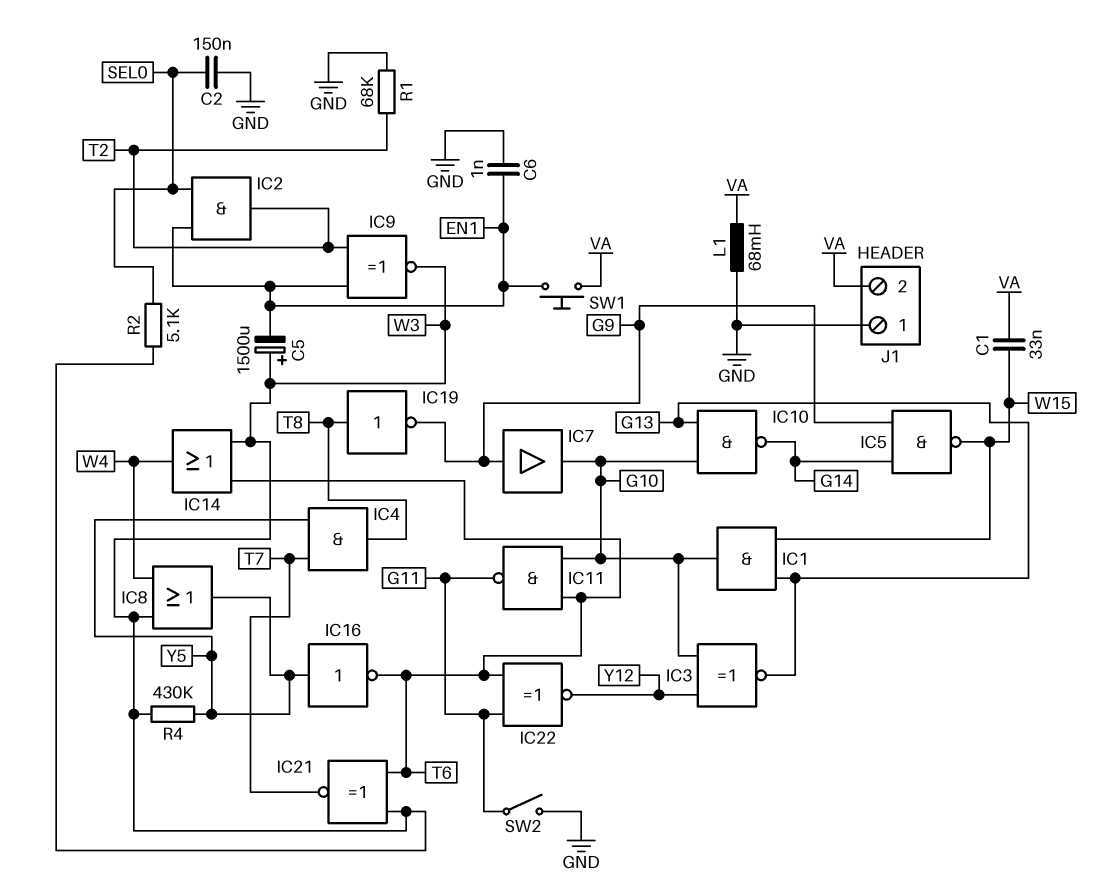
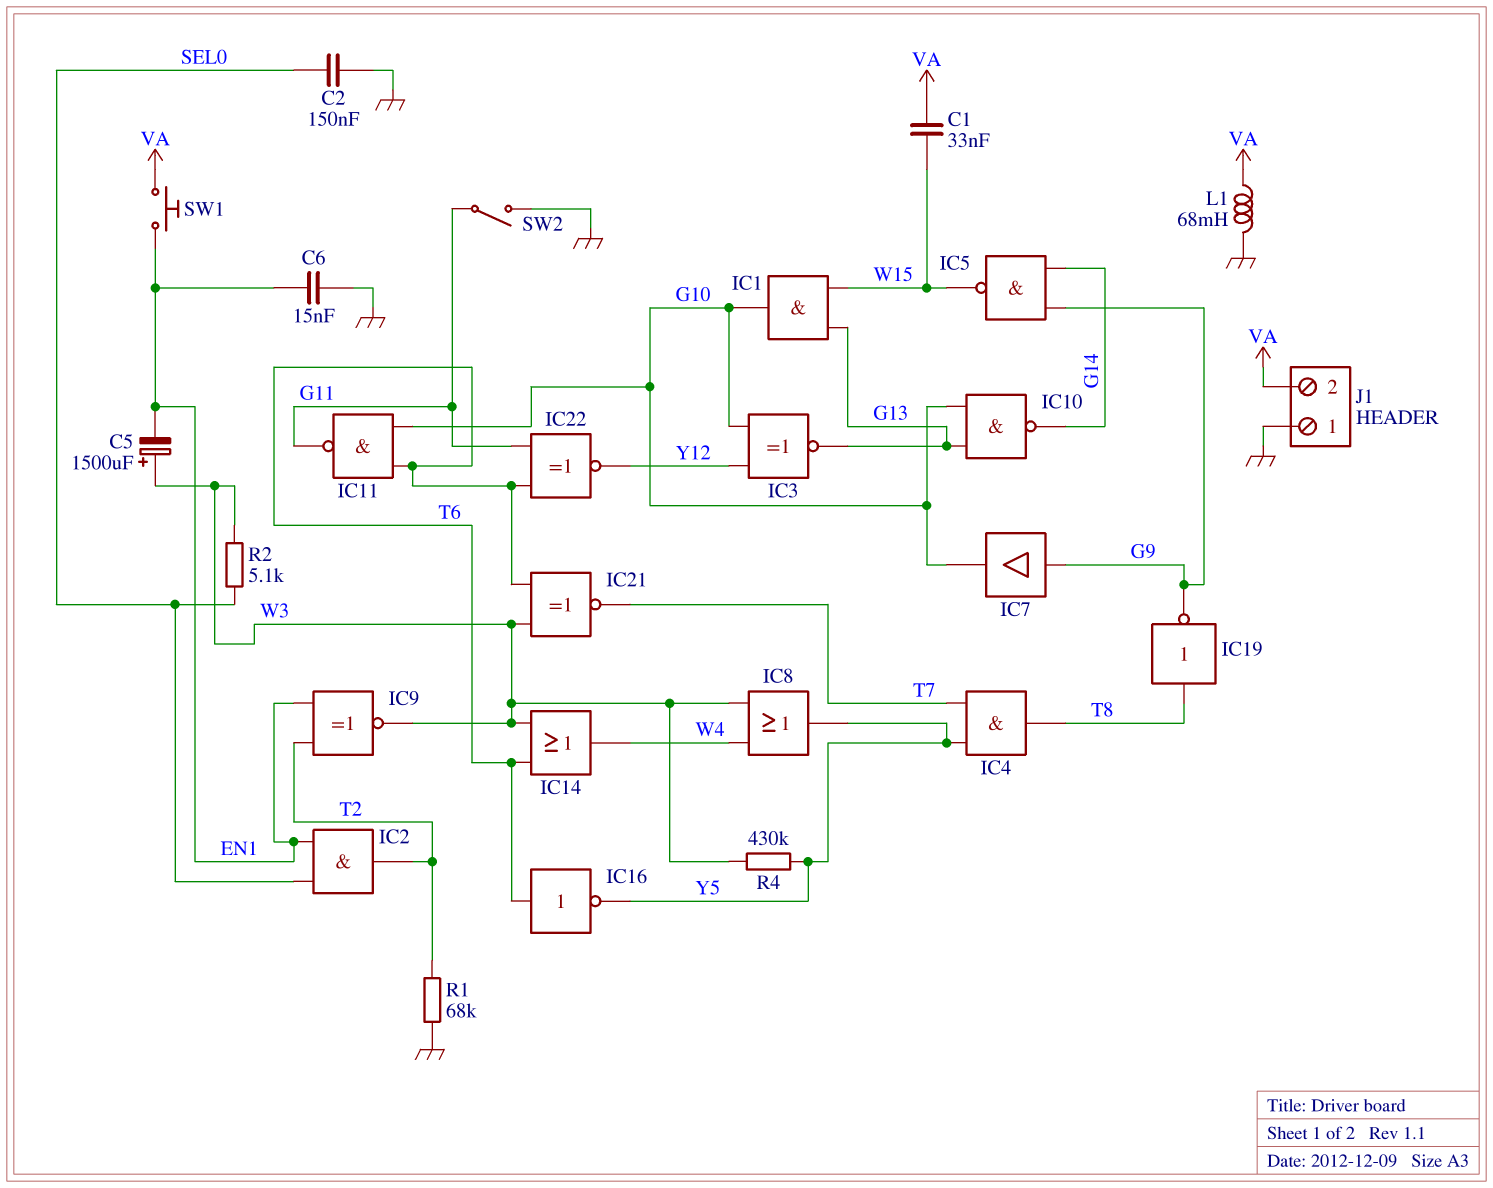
C6: 1nF (EN1, GND) -> 15nF (EN1, GND)
IC16: NOT (in Y5, out T6) -> NOT (in T6, out Y5)

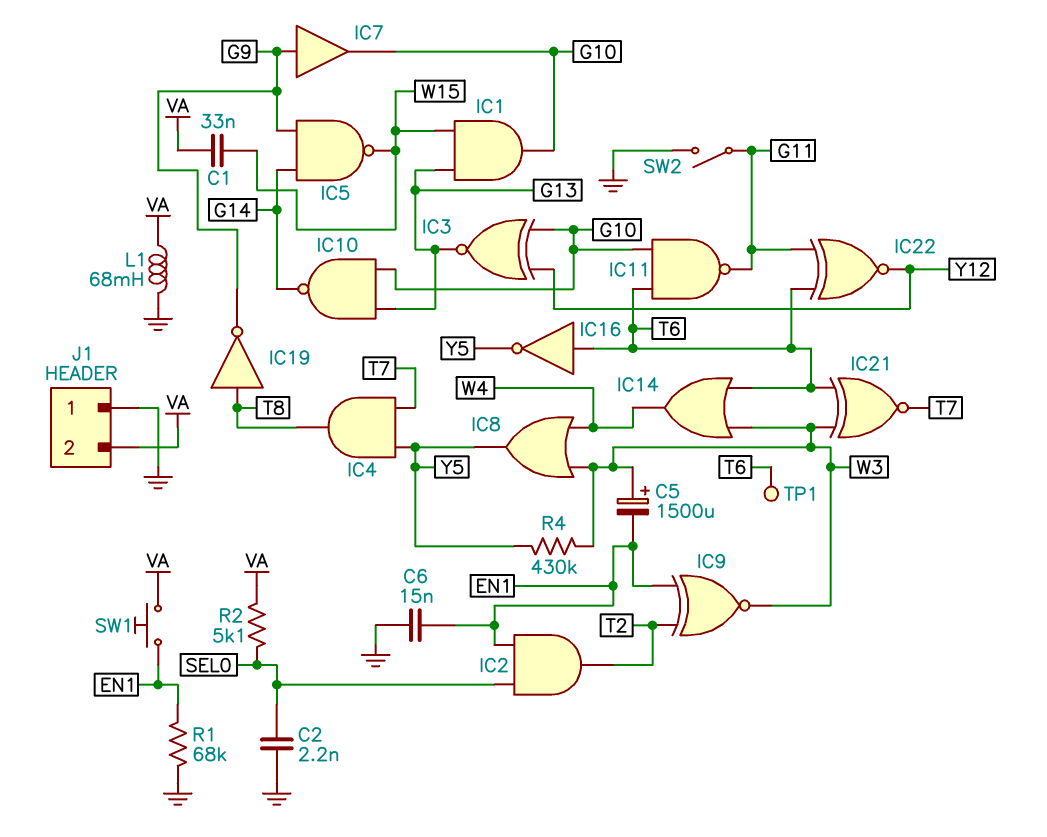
C2: 150nF (GND, SEL0) -> 2.2nF (GND, SEL0)
R1: 68k (GND, T2) -> 68k (EN1, GND)
R2: 5.1k (SEL0, W3) -> 5.1k (SEL0, VA)
TP1: none -> test point (T6)

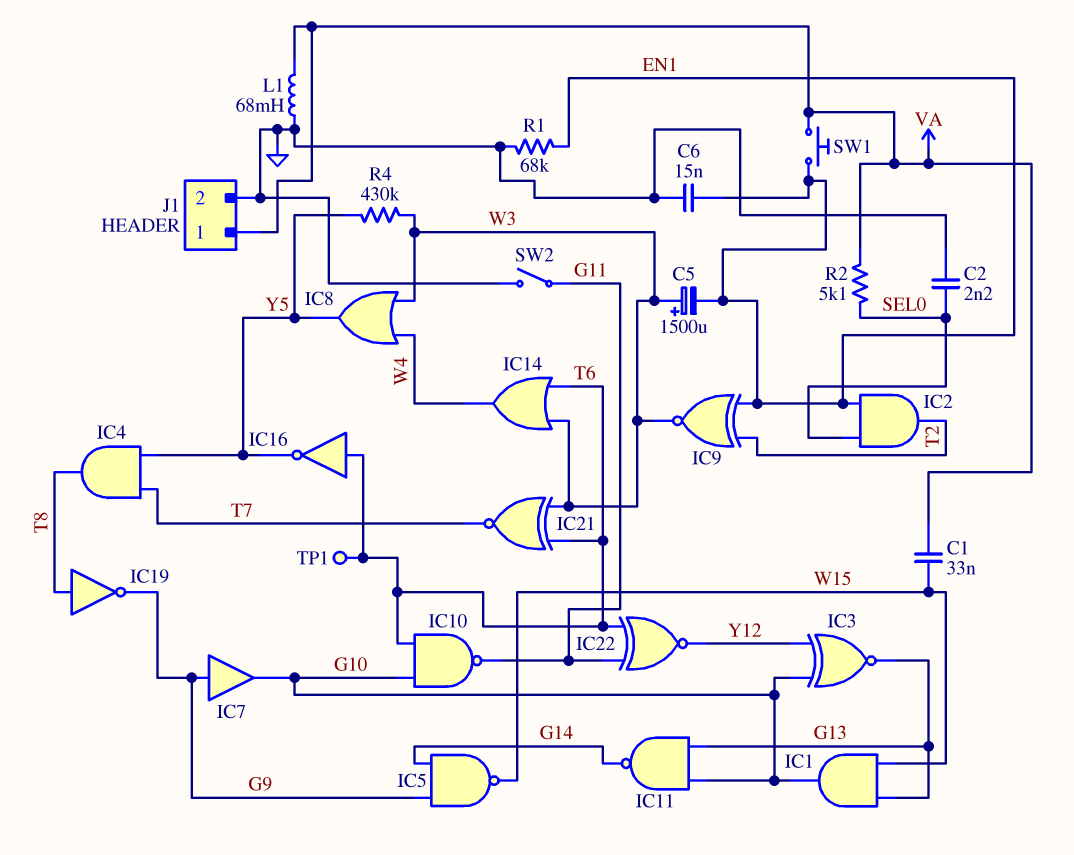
IC10: NAND (in G10, in G13, out G14) -> NAND (in G10, in T6, out G11)
IC11: NAND (in G10, in T6, out G11) -> NAND (in G10, in G13, out G14)
J1 pin 1: GND -> VA
J1 pin 2: VA -> GND

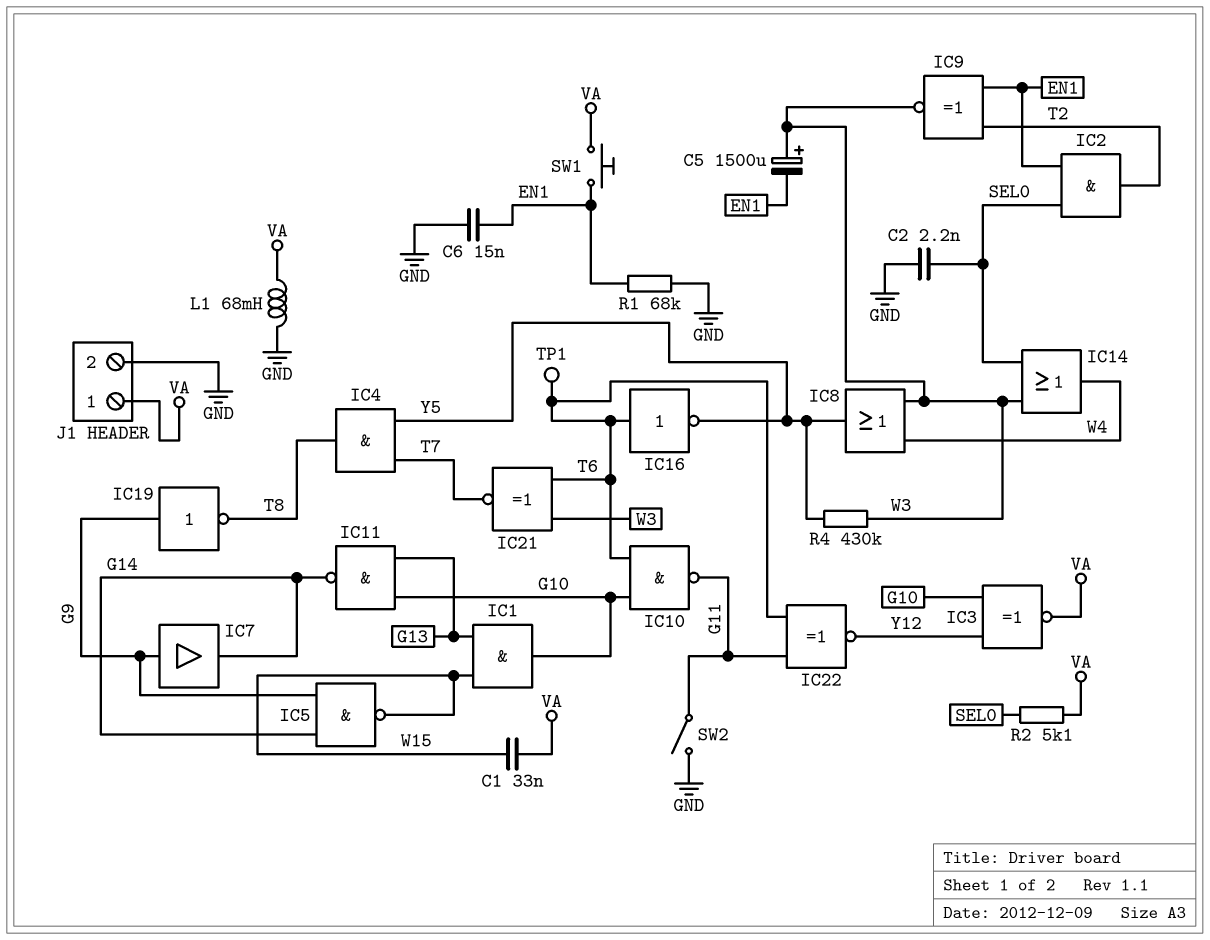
IC3: XNOR (in G10, in Y12, out G13) -> XNOR (in G10, in Y12, out VA)
IC7: buffer (in G9, out G10) -> buffer (in G9, out G14)
IC14: OR (in T6, in W3, out W4) -> OR (in SEL0, in W3, out W4)
IC19: NOT (in T8, out G9) -> NOT (in G9, out T8)

